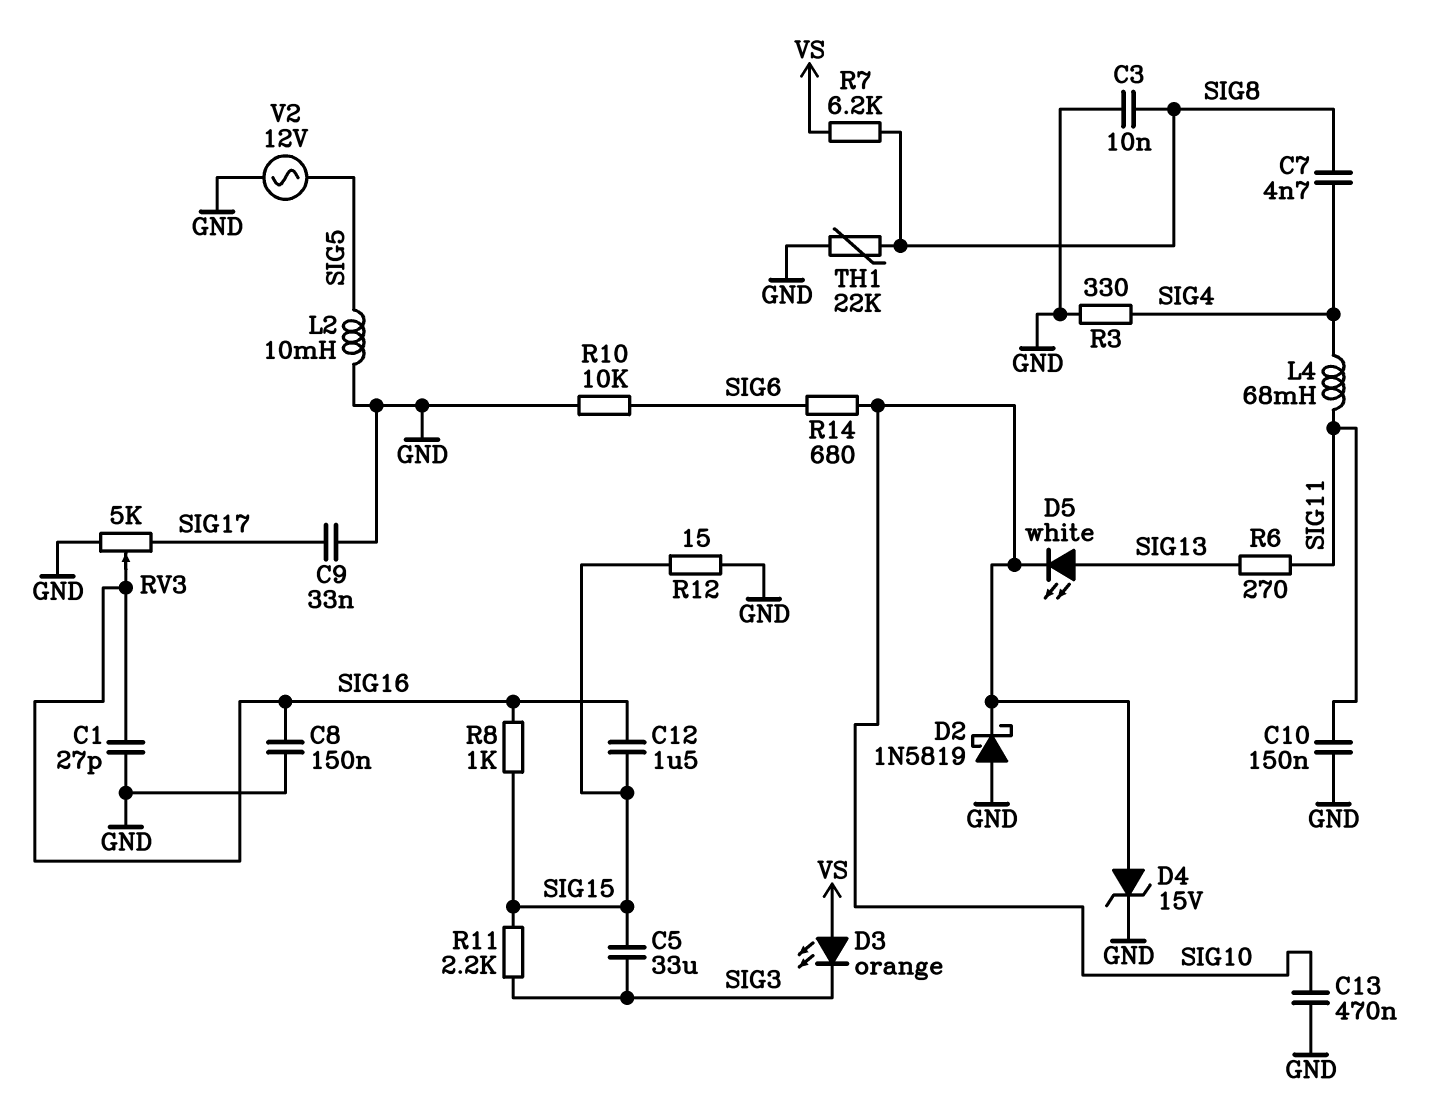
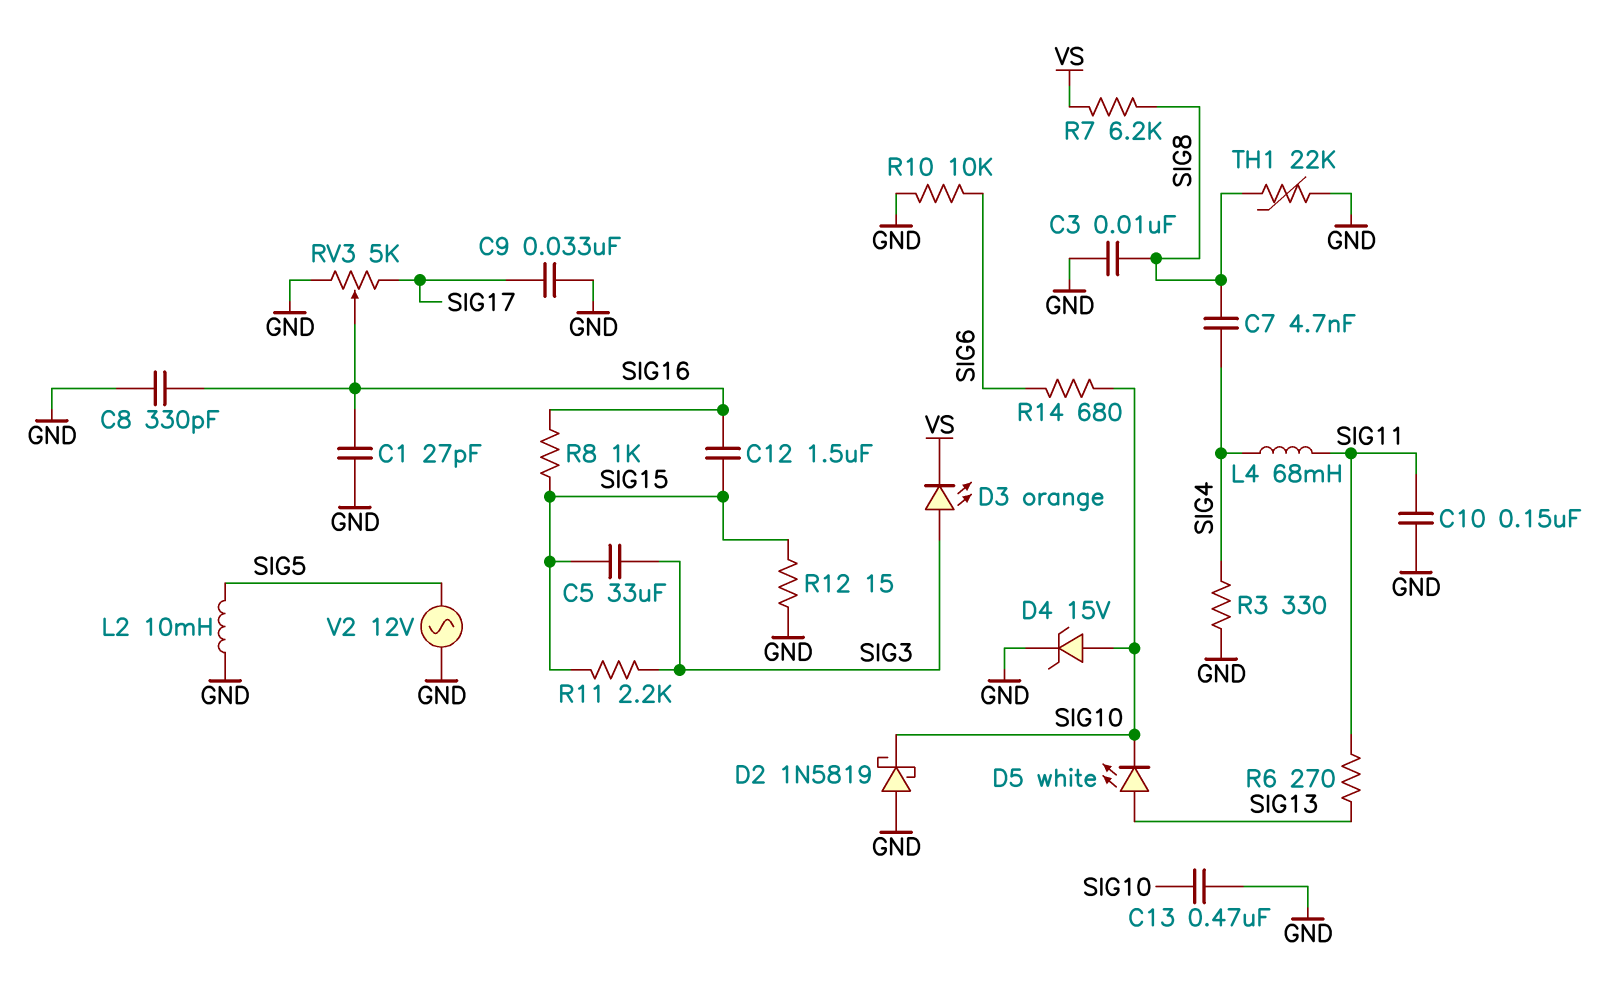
C8: 150nF (GND, SIG16) -> 330pF (GND, SIG16)
D3: LED orange (A VS, K SIG3) -> LED orange (A SIG3, K VS)

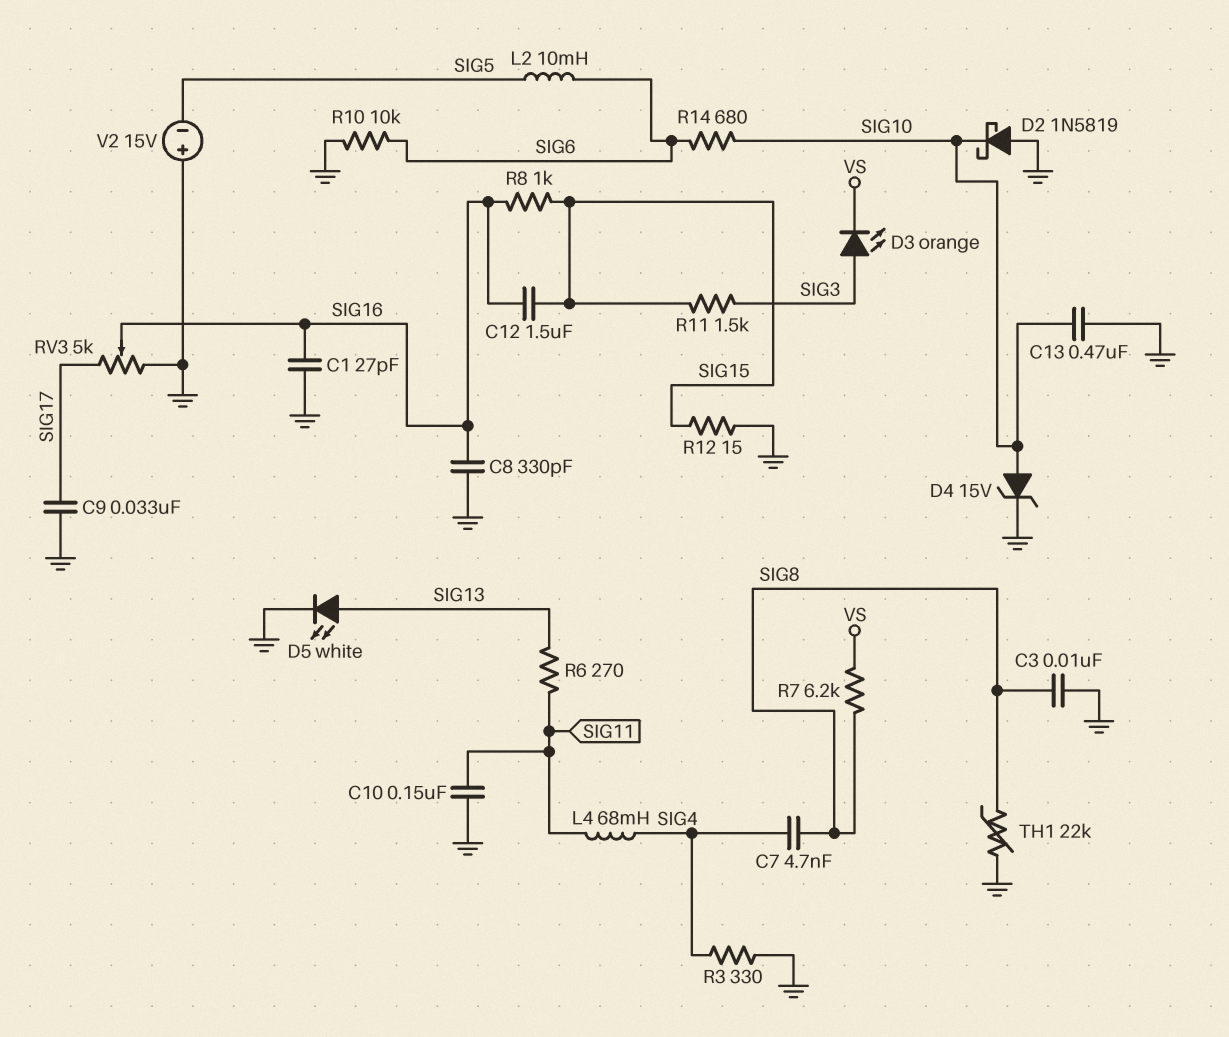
C5: 33uF (SIG3, SIG15) -> none
D5: LED white (A SIG13, K SIG10) -> LED white (A SIG13, K GND)
L2: 10mH (GND, SIG5) -> 10mH (SIG5, SIG6)
R11: 2.2k (SIG3, SIG15) -> 1.5k (SIG3, SIG15)
V2: AC 12V (GND, SIG5) -> 15V (plus GND, minus SIG5)

